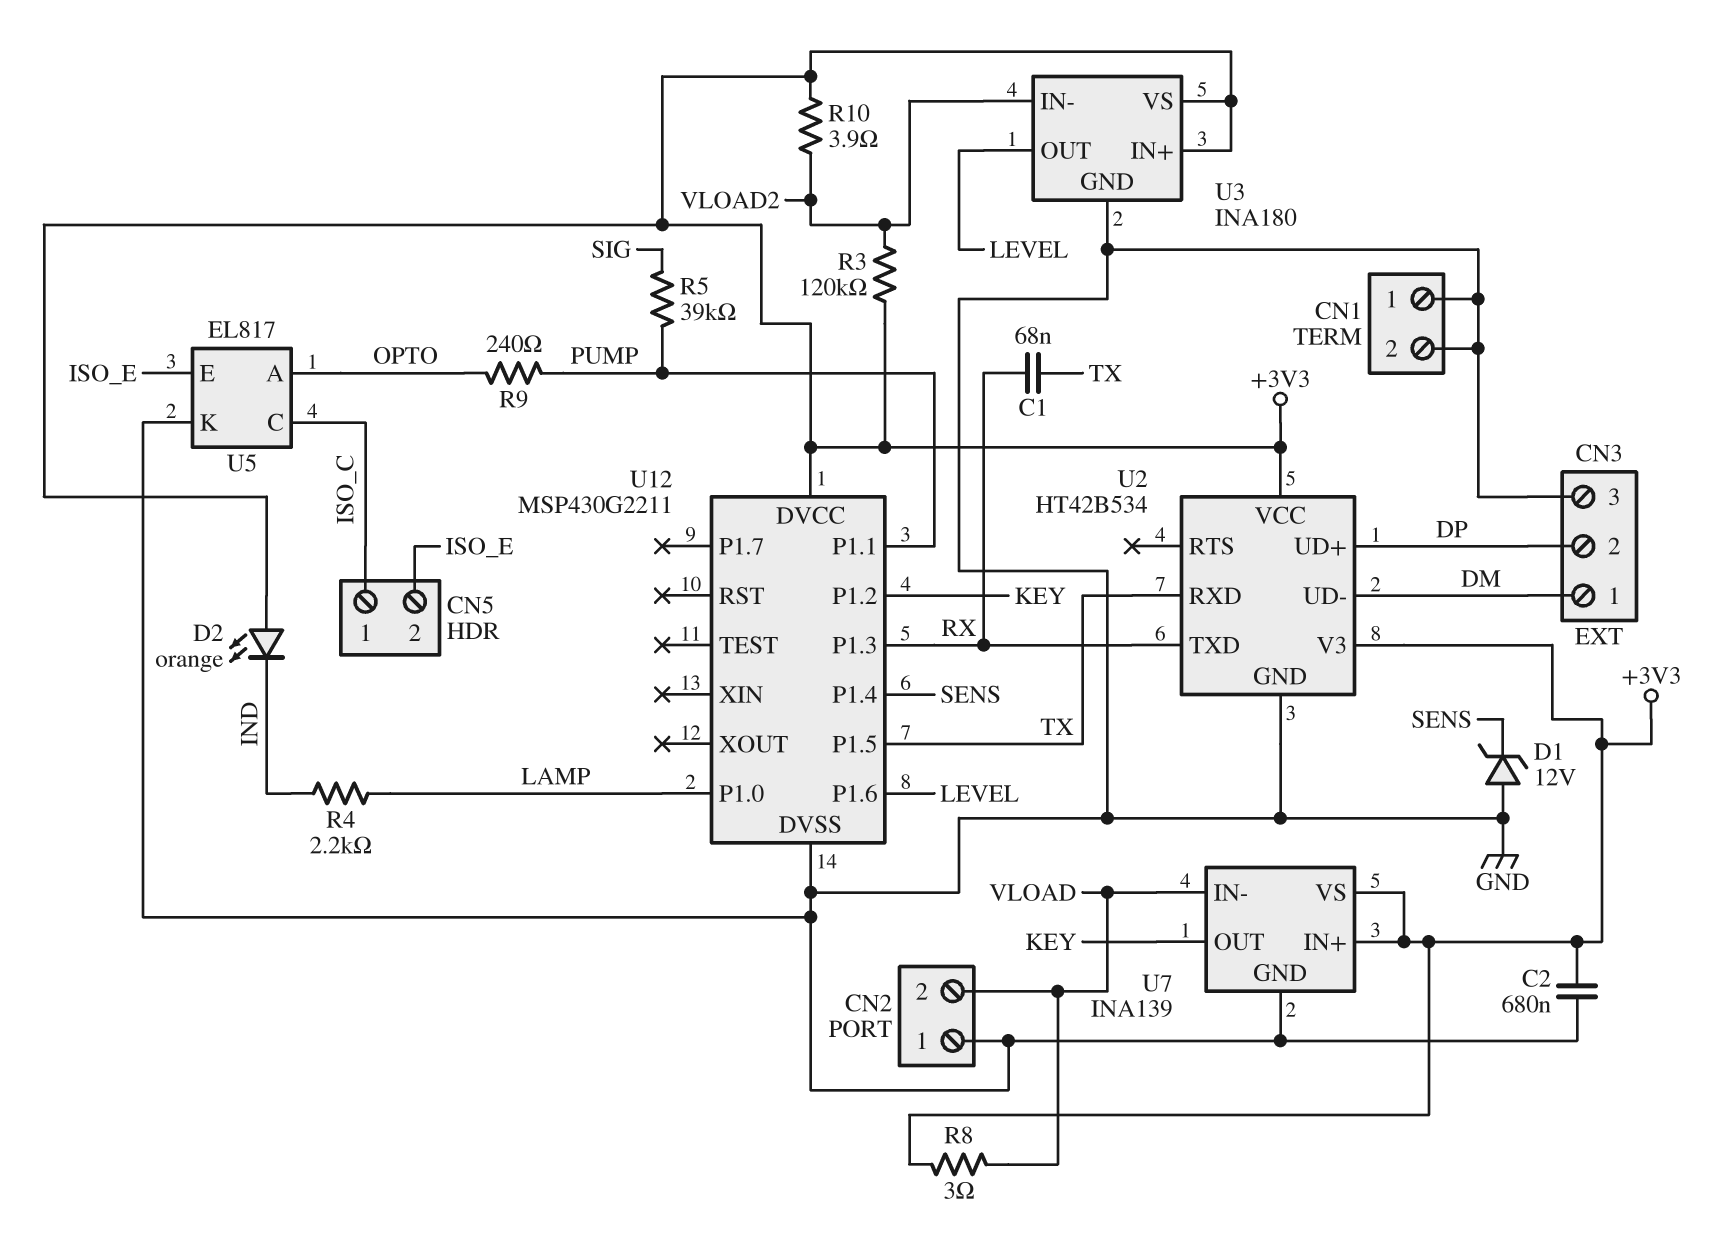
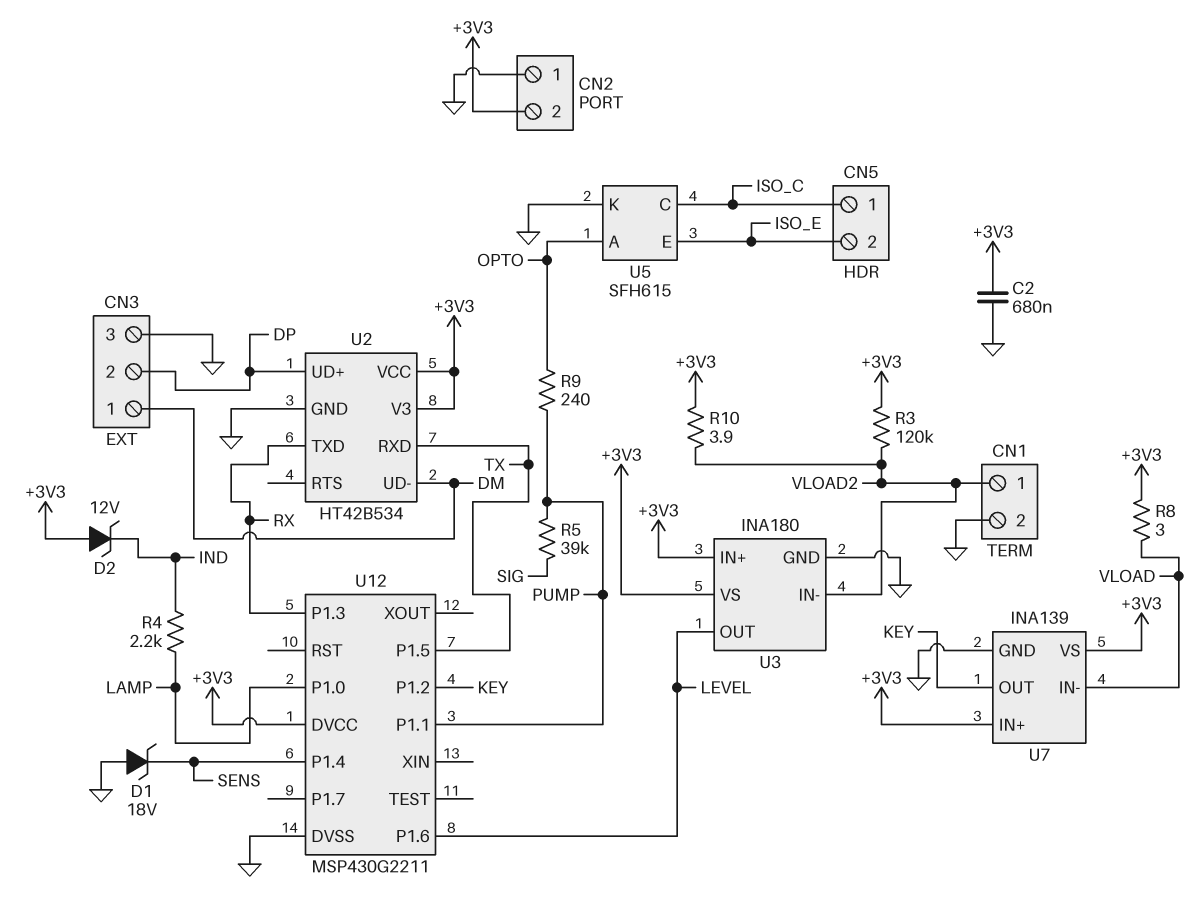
C1: 68nF (RX, TX) -> none
CN1 pin 1: GND -> VLOAD2
CN2 pin 2: VLOAD -> +3V3
D1: zener 12V (A GND, K SENS) -> zener 18V (A GND, K SENS)
D2: LED orange (A +3V3, K IND) -> zener 12V (A +3V3, K IND)
U5: EL817 -> SFH615

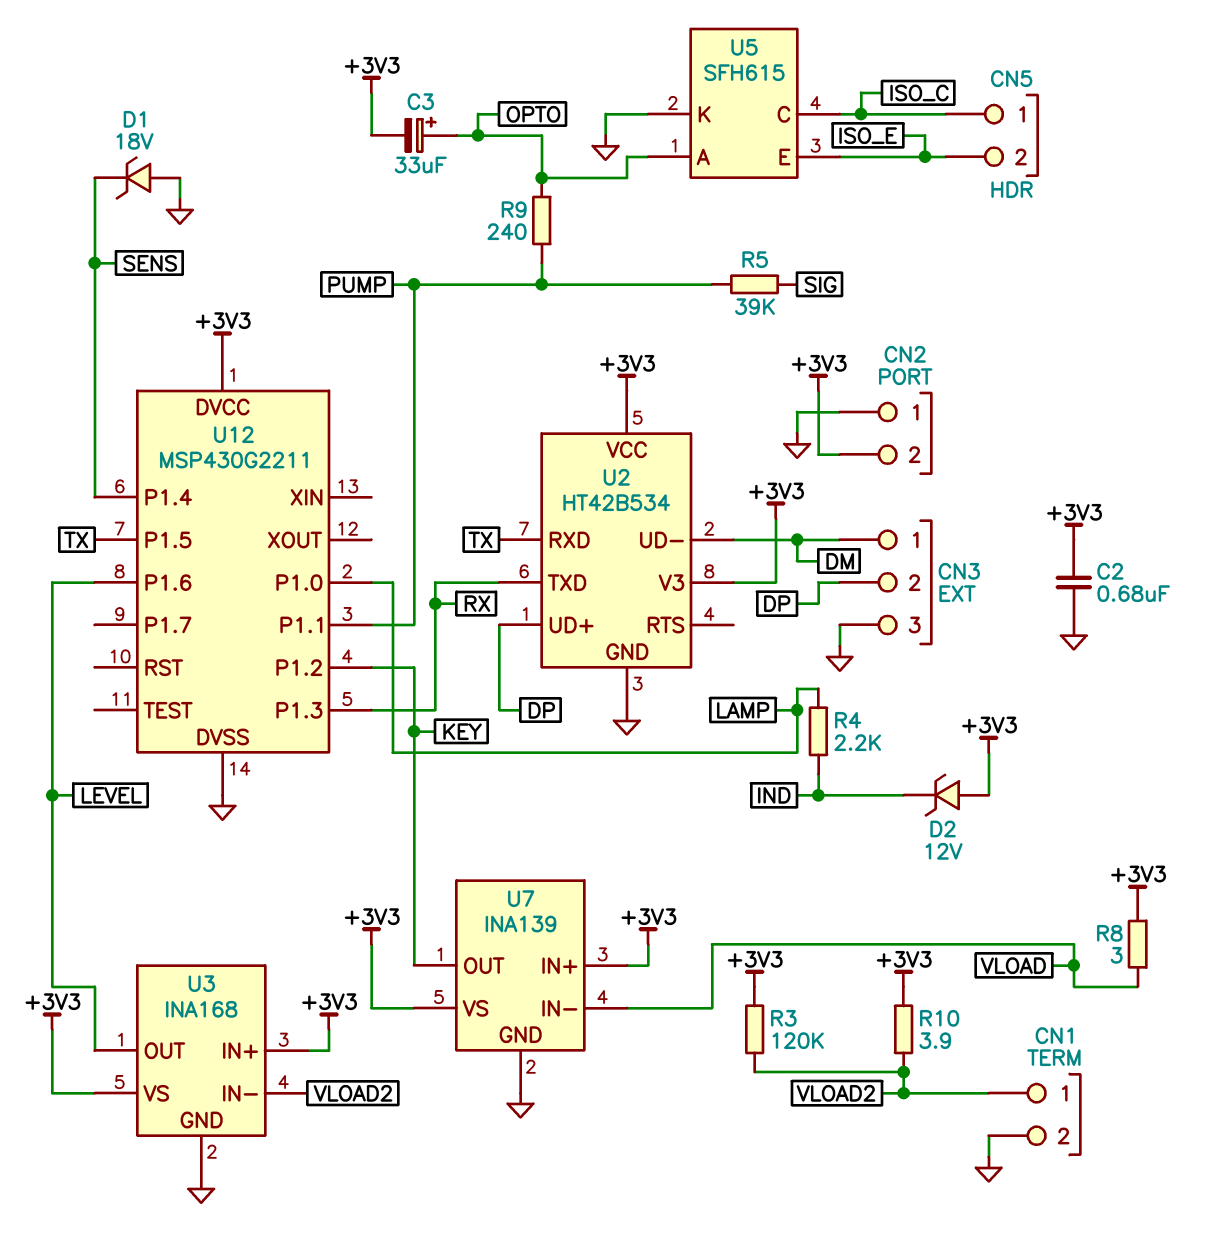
C3: none -> 33uF (plus OPTO, minus +3V3)
U3: INA180 -> INA168

